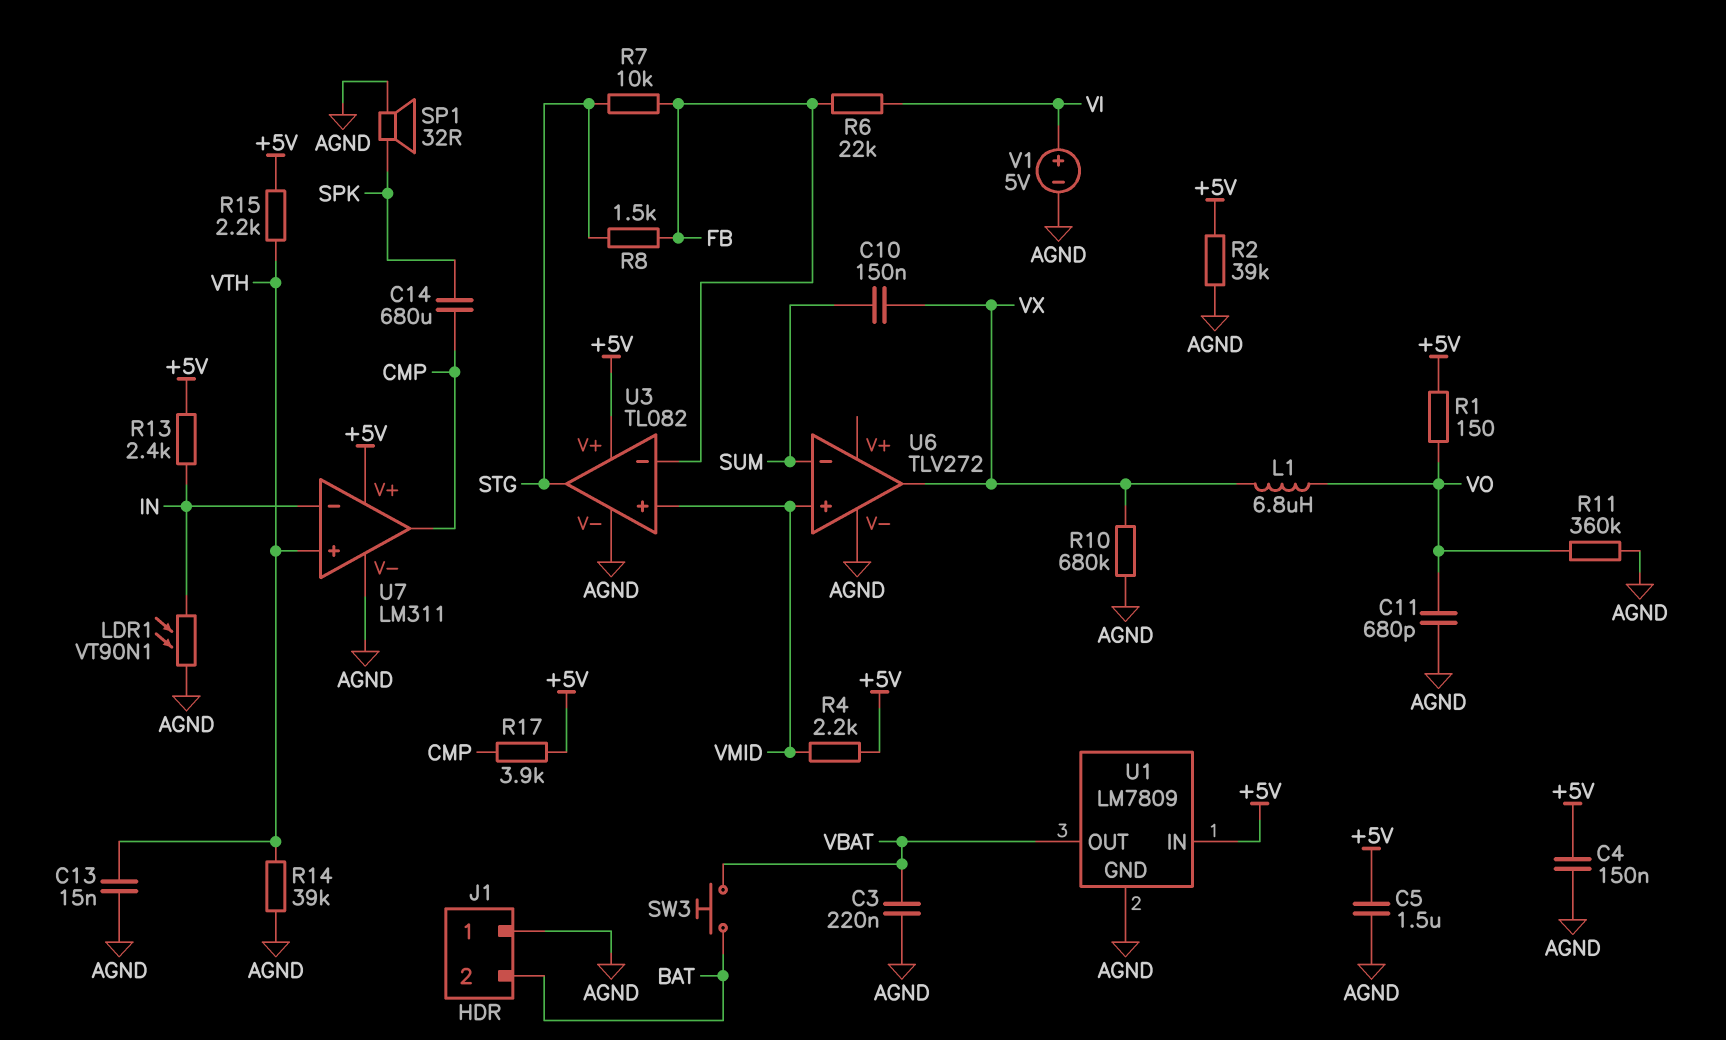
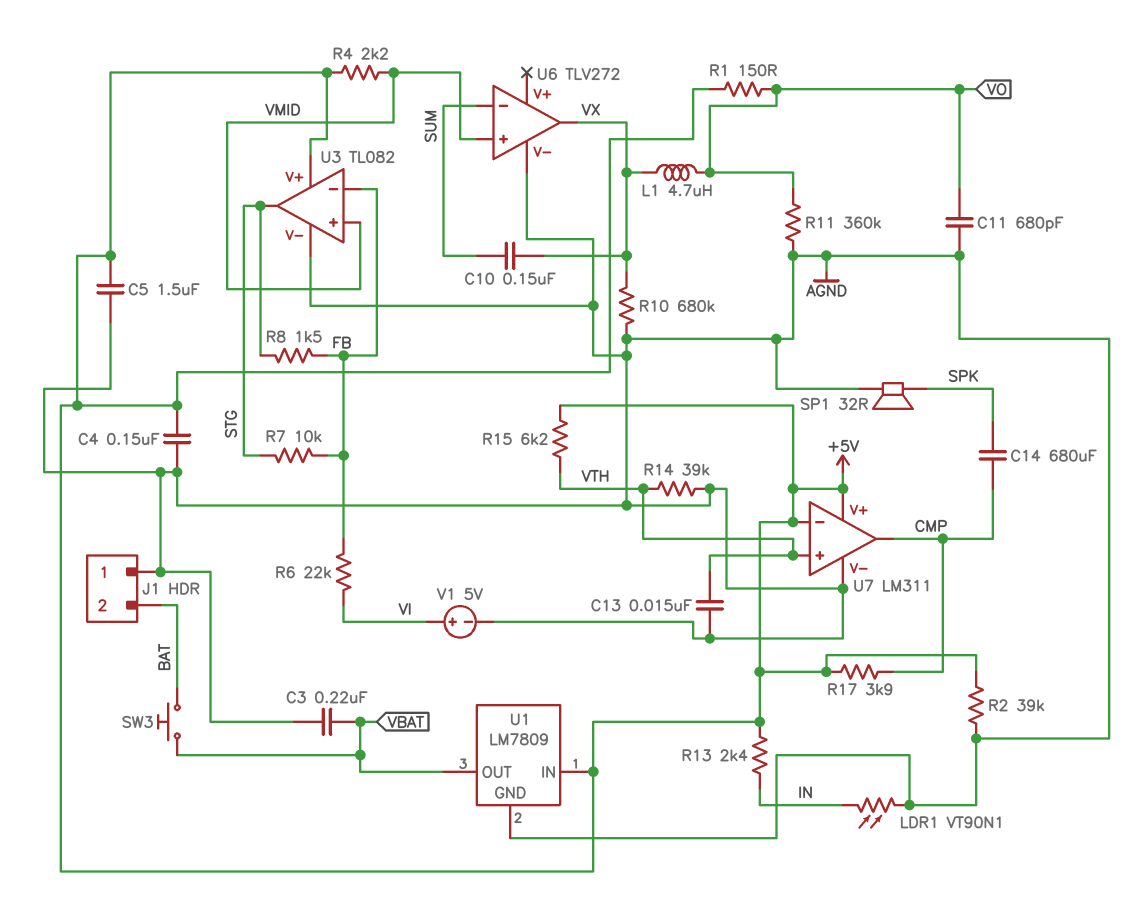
L1: 6.8uH (VO, VX) -> 4.7uH (VO, VX)
R15: 2.2k (+5V, VTH) -> 6.2k (+5V, VTH)
U7 pin in-: IN -> +5V

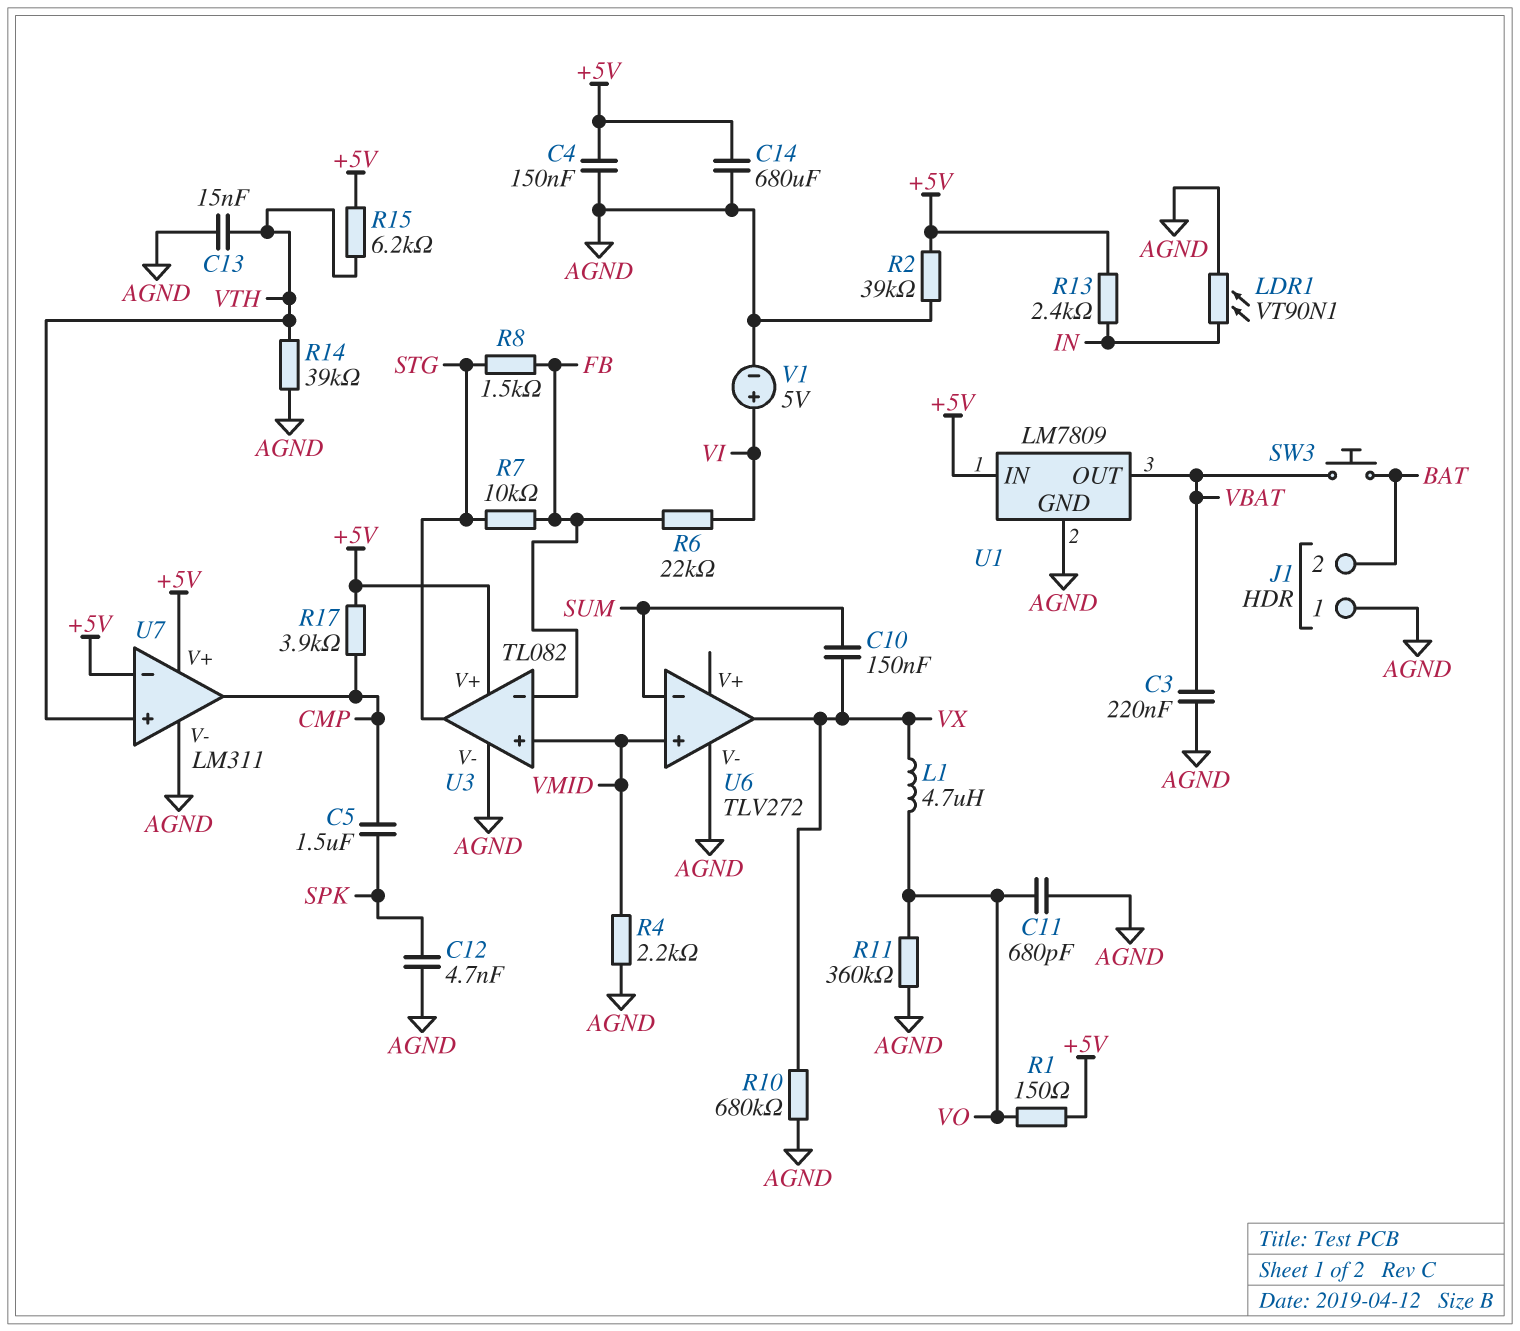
C5: 1.5uF (+5V, AGND) -> 1.5uF (CMP, SPK)
C12: none -> 4.7nF (AGND, SPK)
C14: 680uF (CMP, SPK) -> 680uF (+5V, AGND)
R4: 2.2k (+5V, VMID) -> 2.2k (AGND, VMID)
SP1: speaker 32R (AGND, SPK) -> none

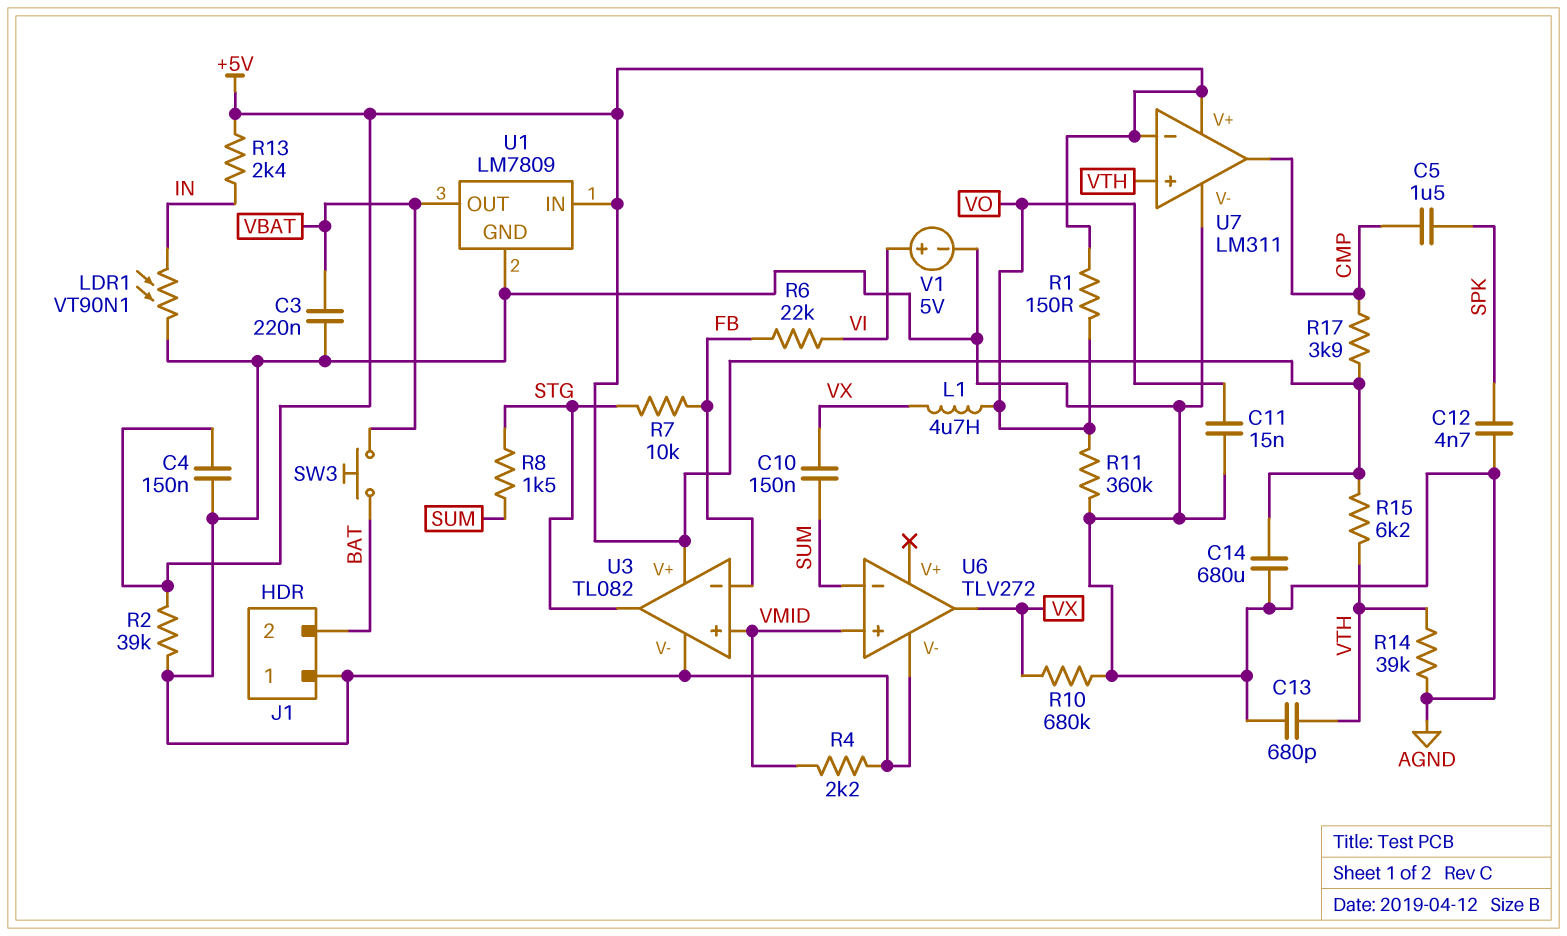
C11: 680pF (AGND, VO) -> 15nF (AGND, VO)
C13: 15nF (AGND, VTH) -> 680pF (AGND, VTH)
R8: 1.5k (FB, STG) -> 1.5k (STG, SUM)

